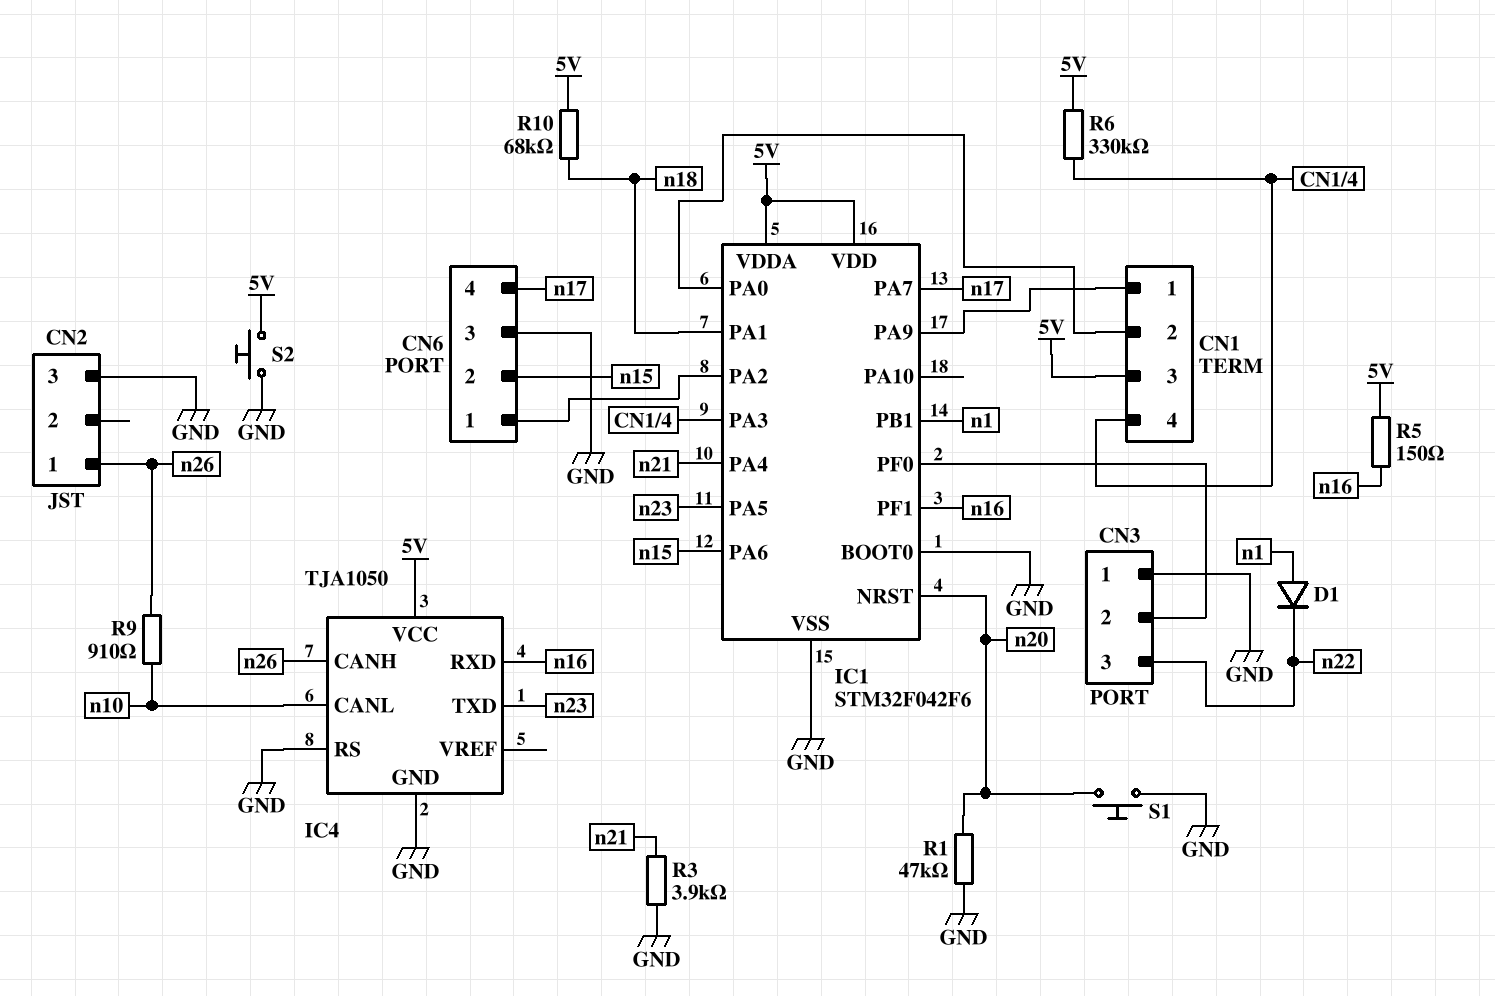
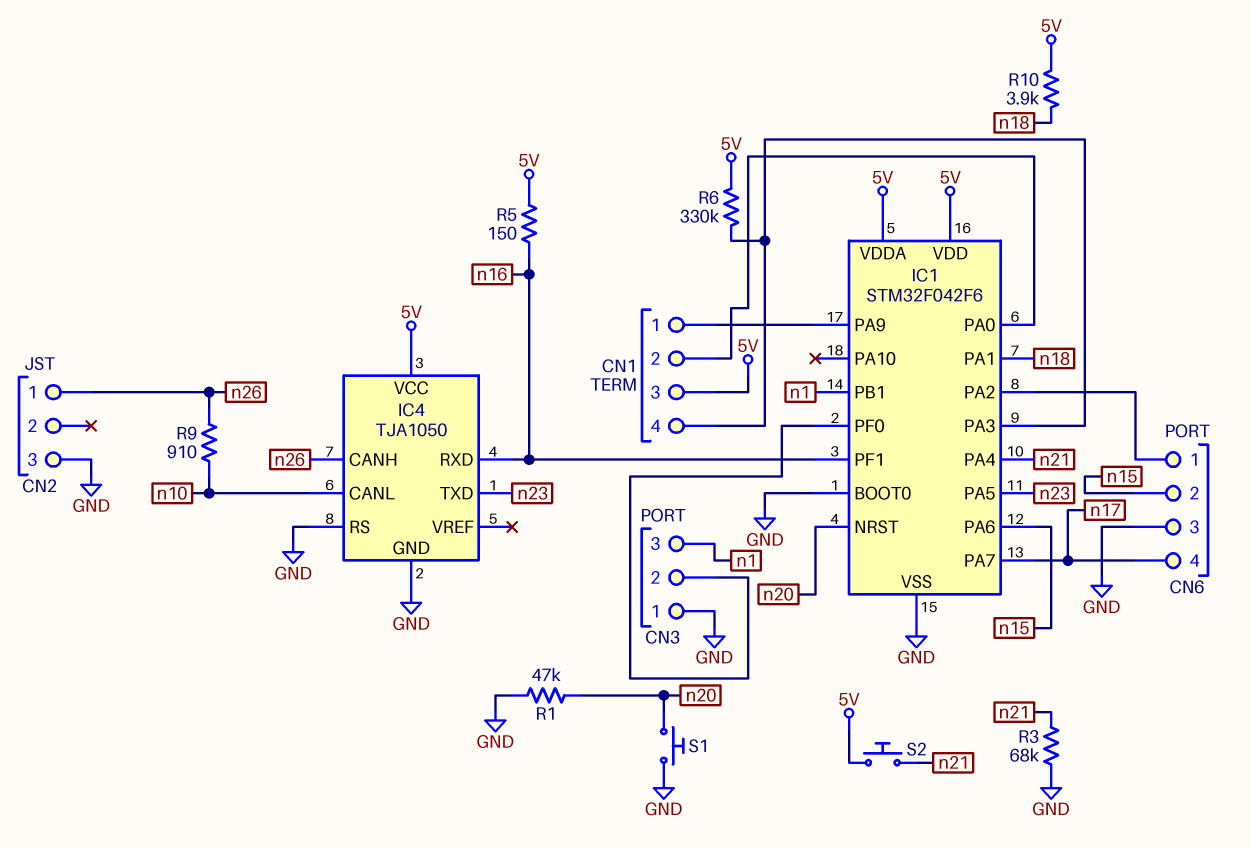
CN3 pin 3: n22 -> n1
D1: diode (A n1, K n22) -> none
R3: 3.9k (GND, n21) -> 68k (GND, n21)
R10: 68k (5V, n18) -> 3.9k (5V, n18)
S2: button (5V, GND) -> button (5V, n21)

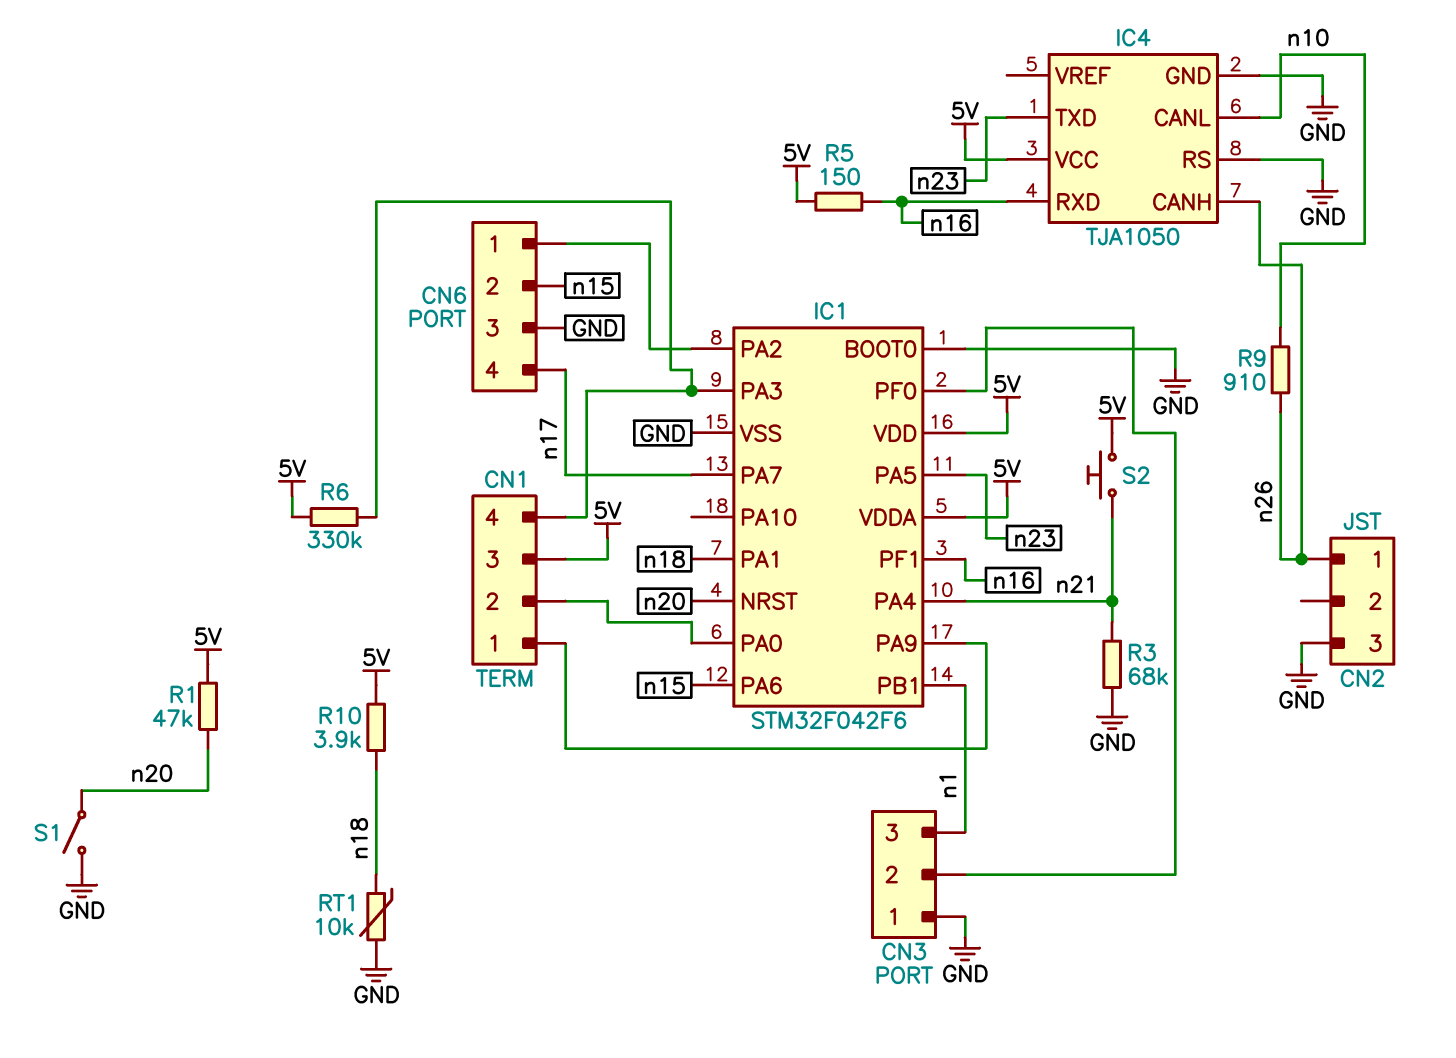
R1: 47k (GND, n20) -> 47k (5V, n20)
RT1: none -> 10k (GND, n18)
S1: button (GND, n20) -> switch (GND, n20)

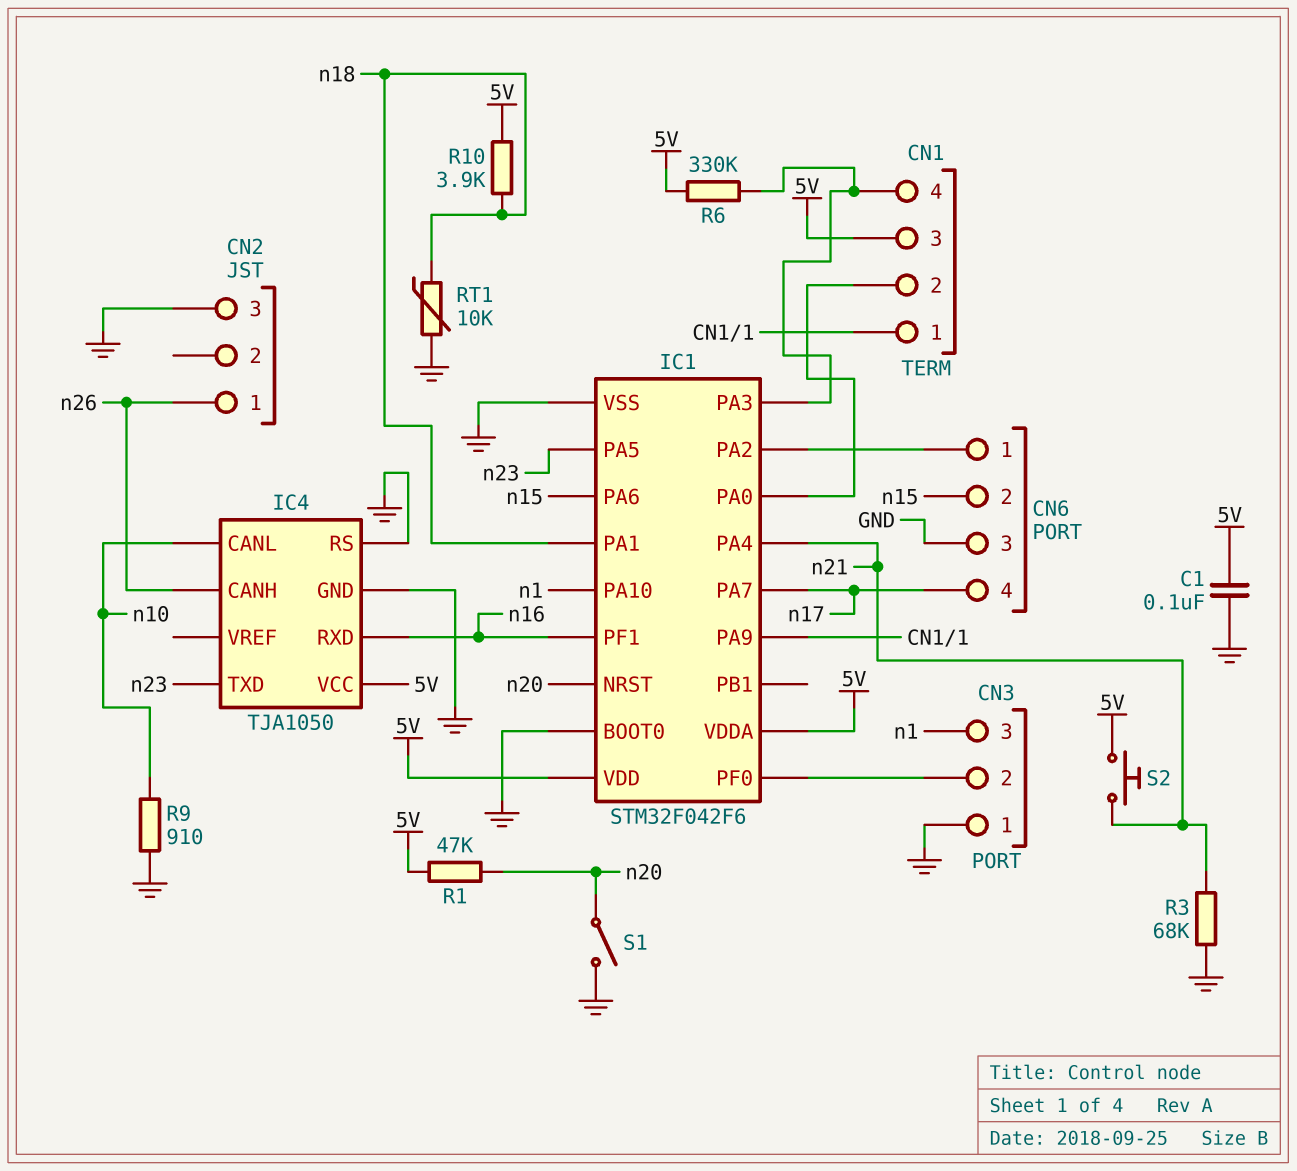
C1: none -> 100nF (5V, GND)
IC1 pin PA10: none -> n1
IC1 pin PB1: n1 -> none
R5: 150 (5V, n16) -> none
R9: 910 (n10, n26) -> 910 (GND, n10)

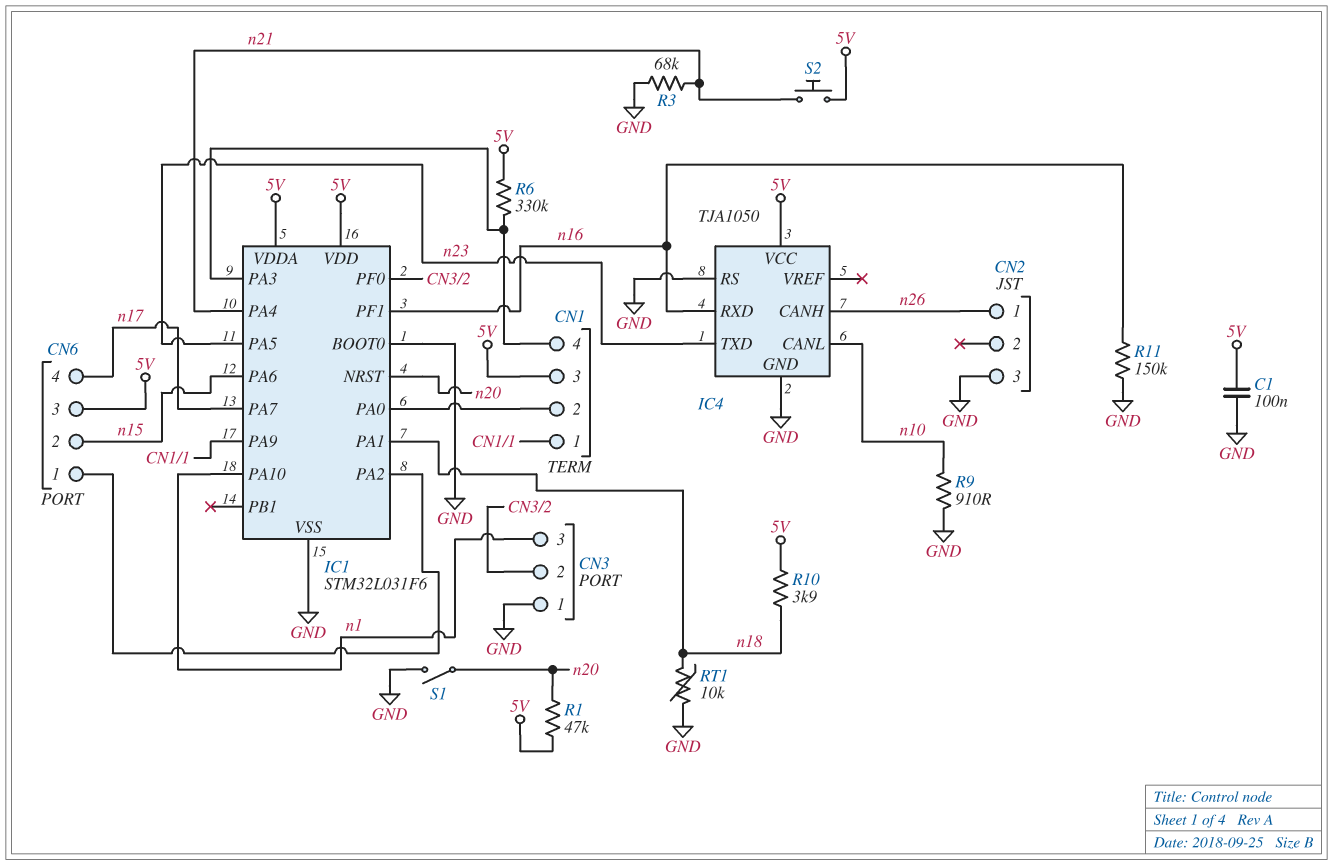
CN6 pin 3: GND -> 5V
IC1: STM32F042F6 -> STM32L031F6
R11: none -> 150k (GND, n16)

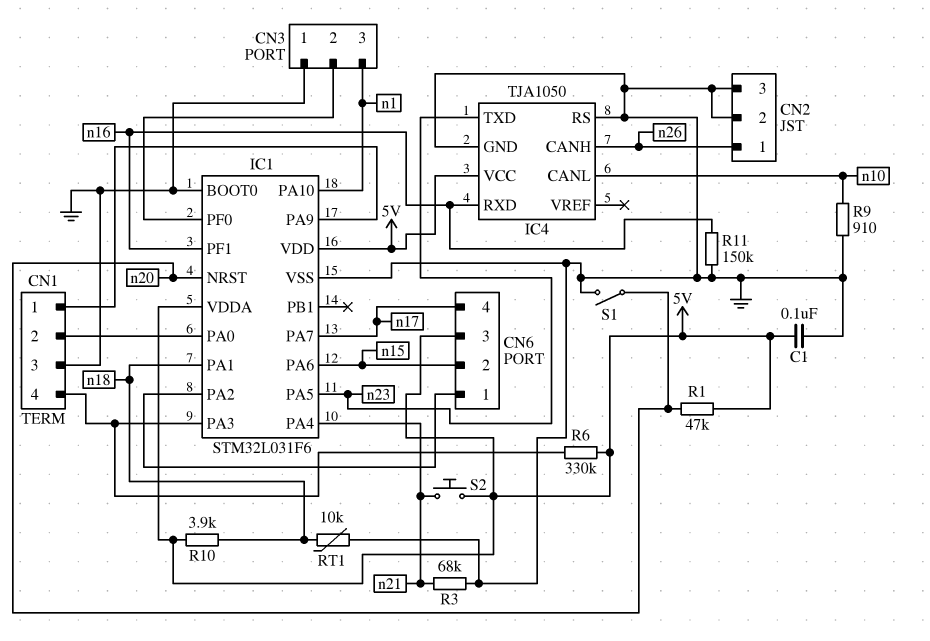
CN1 pin 3: 5V -> GND
CN2 pin 2: none -> GND

